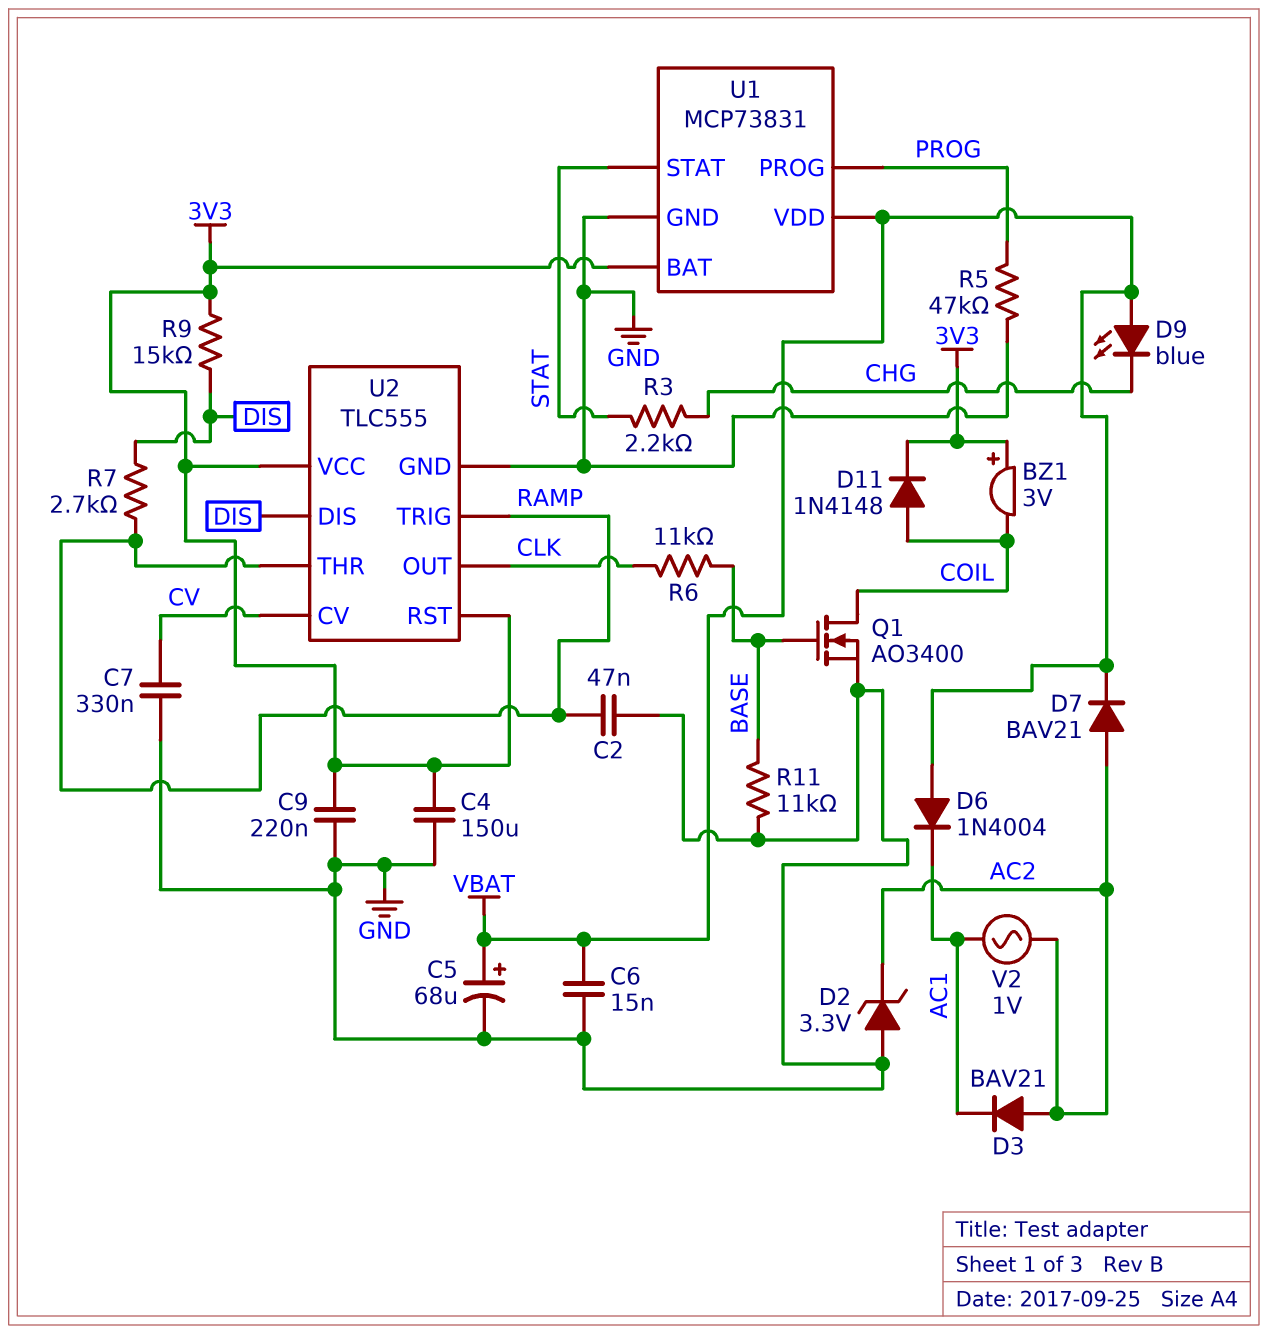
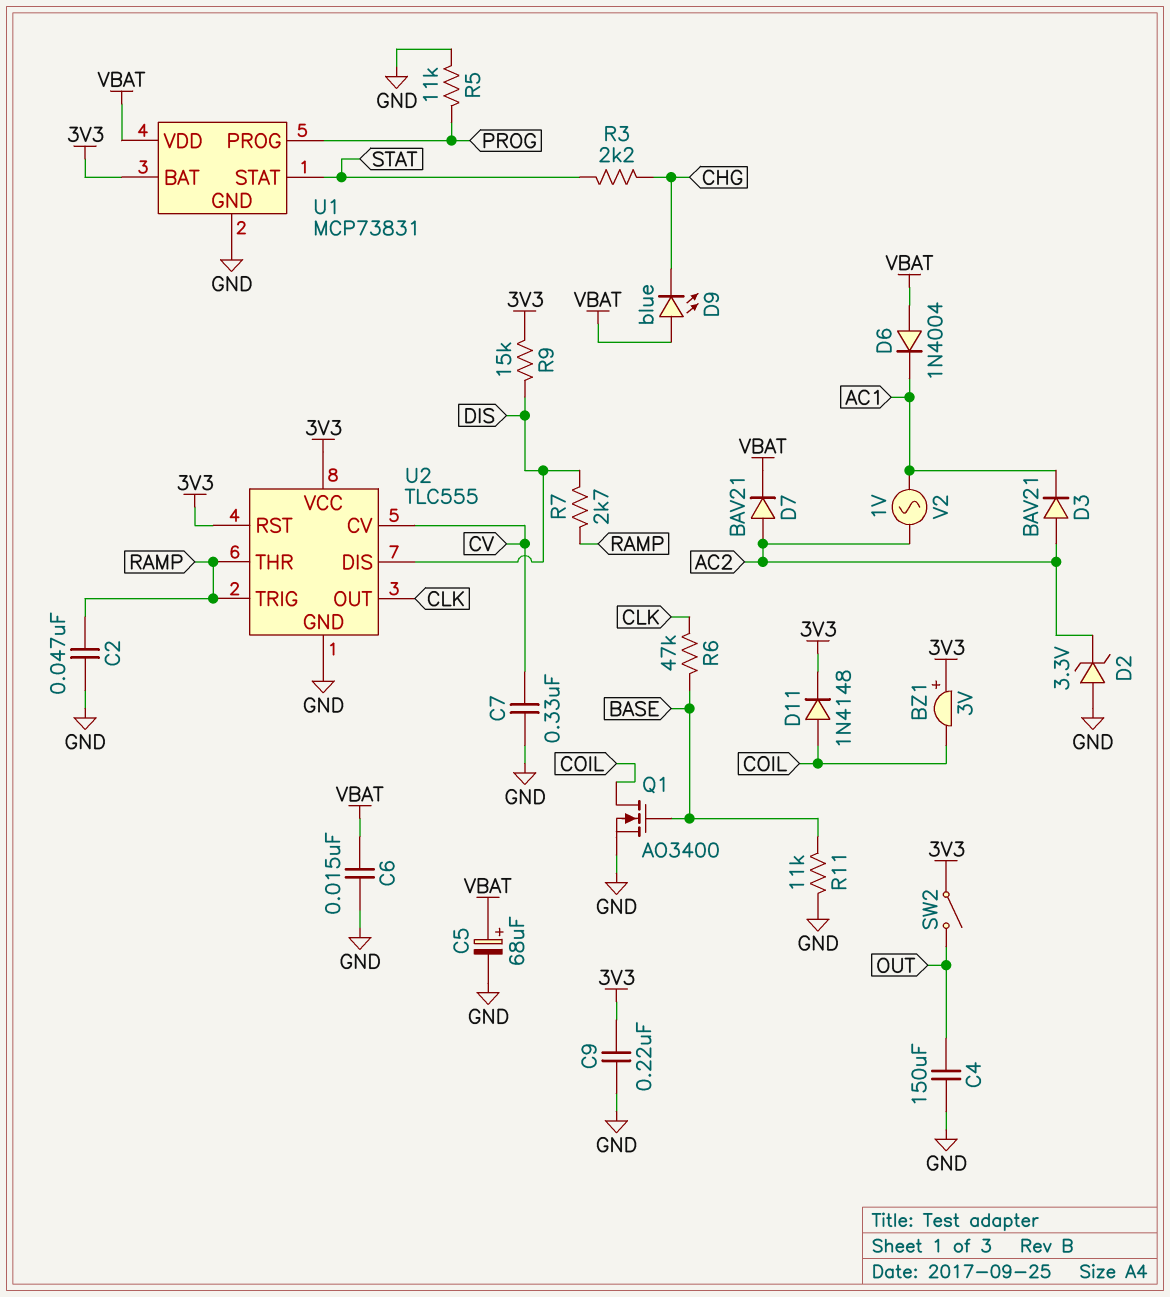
C4: 150uF (3V3, GND) -> 150uF (GND, OUT)
R5: 47k (GND, PROG) -> 11k (GND, PROG)
R6: 11k (BASE, CLK) -> 47k (BASE, CLK)
SW2: none -> switch (3V3, OUT)

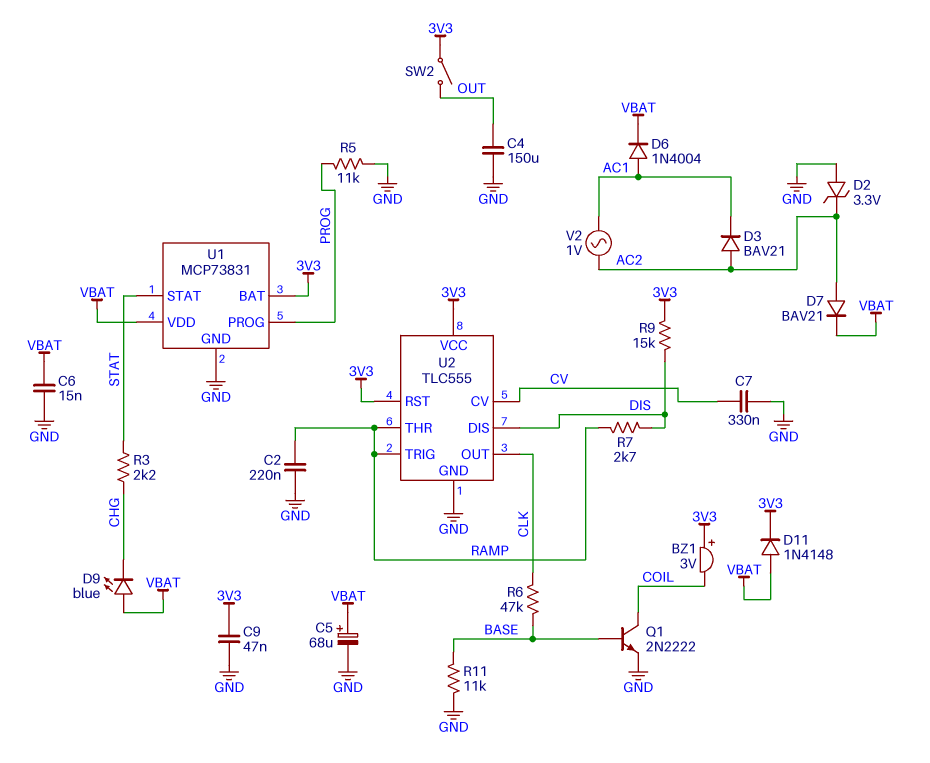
C2: 47nF (GND, RAMP) -> 220nF (GND, RAMP)
C9: 220nF (3V3, GND) -> 47nF (3V3, GND)
D6: diode 1N4004 (A VBAT, K AC1) -> diode 1N4004 (A AC1, K VBAT)
D11: diode 1N4148 (A COIL, K 3V3) -> diode 1N4148 (A VBAT, K 3V3)
Q1: NMOS AO3400 (G BASE, D COIL, S GND) -> NPN 2N2222 (B BASE, C COIL, E GND)

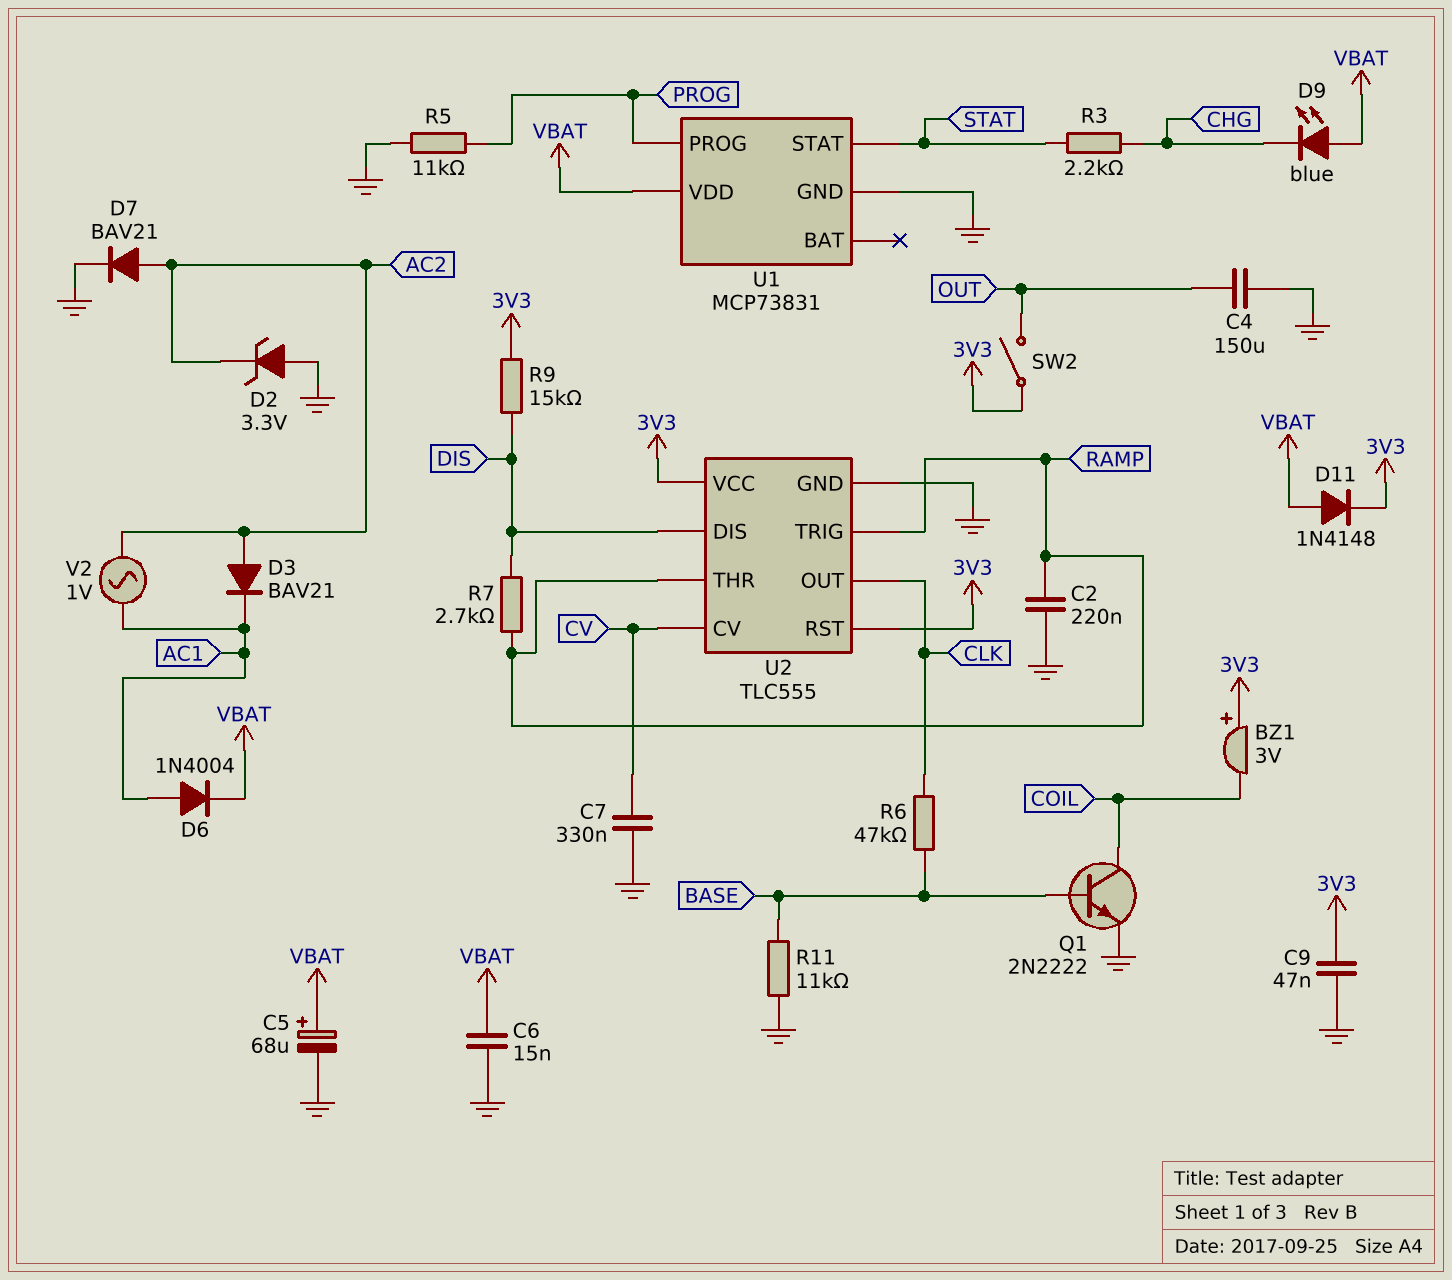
D7: diode BAV21 (A AC2, K VBAT) -> diode BAV21 (A AC2, K GND)
U1 pin BAT: 3V3 -> none

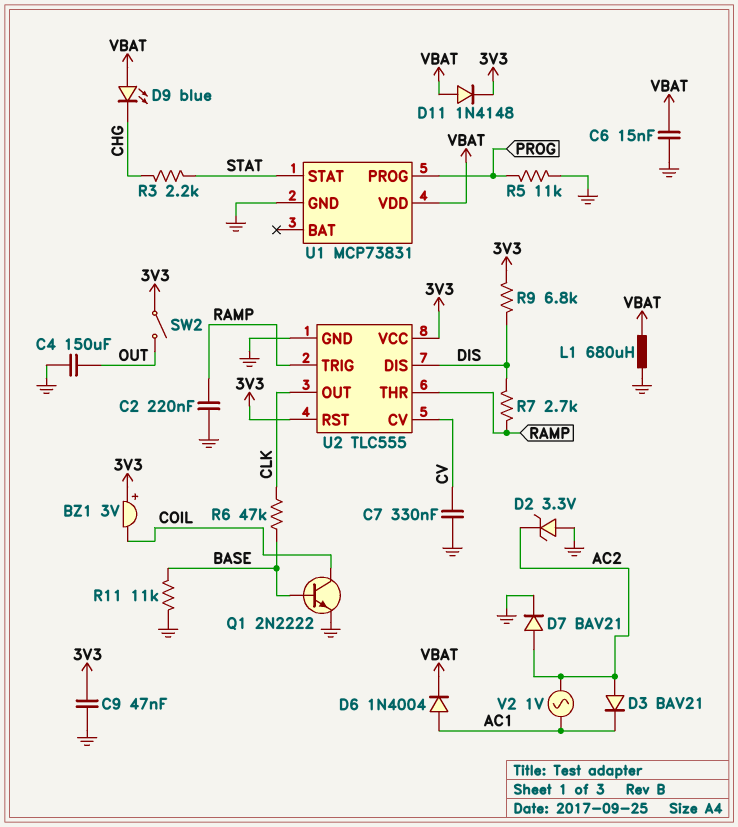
C5: 68uF (plus VBAT, minus GND) -> none
L1: none -> 680uH (GND, VBAT)
R9: 15k (3V3, DIS) -> 6.8k (3V3, DIS)

